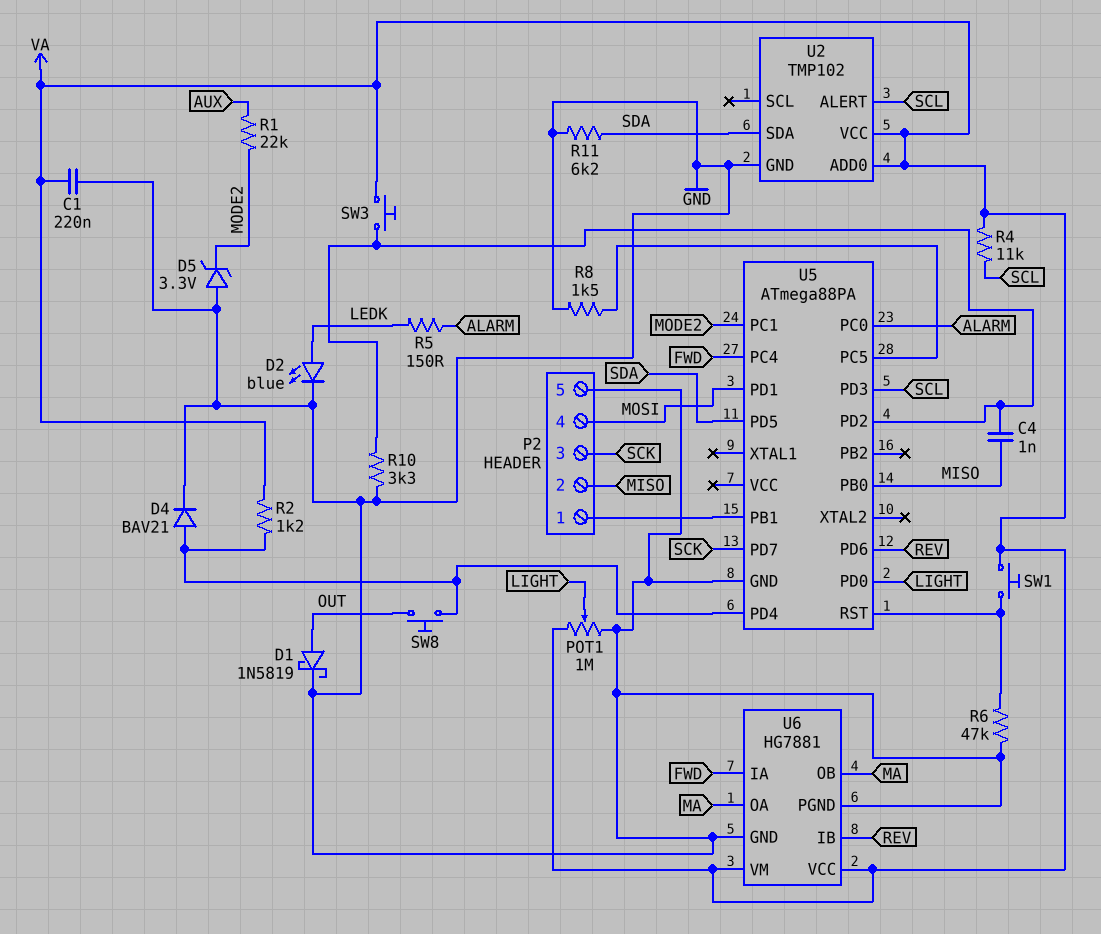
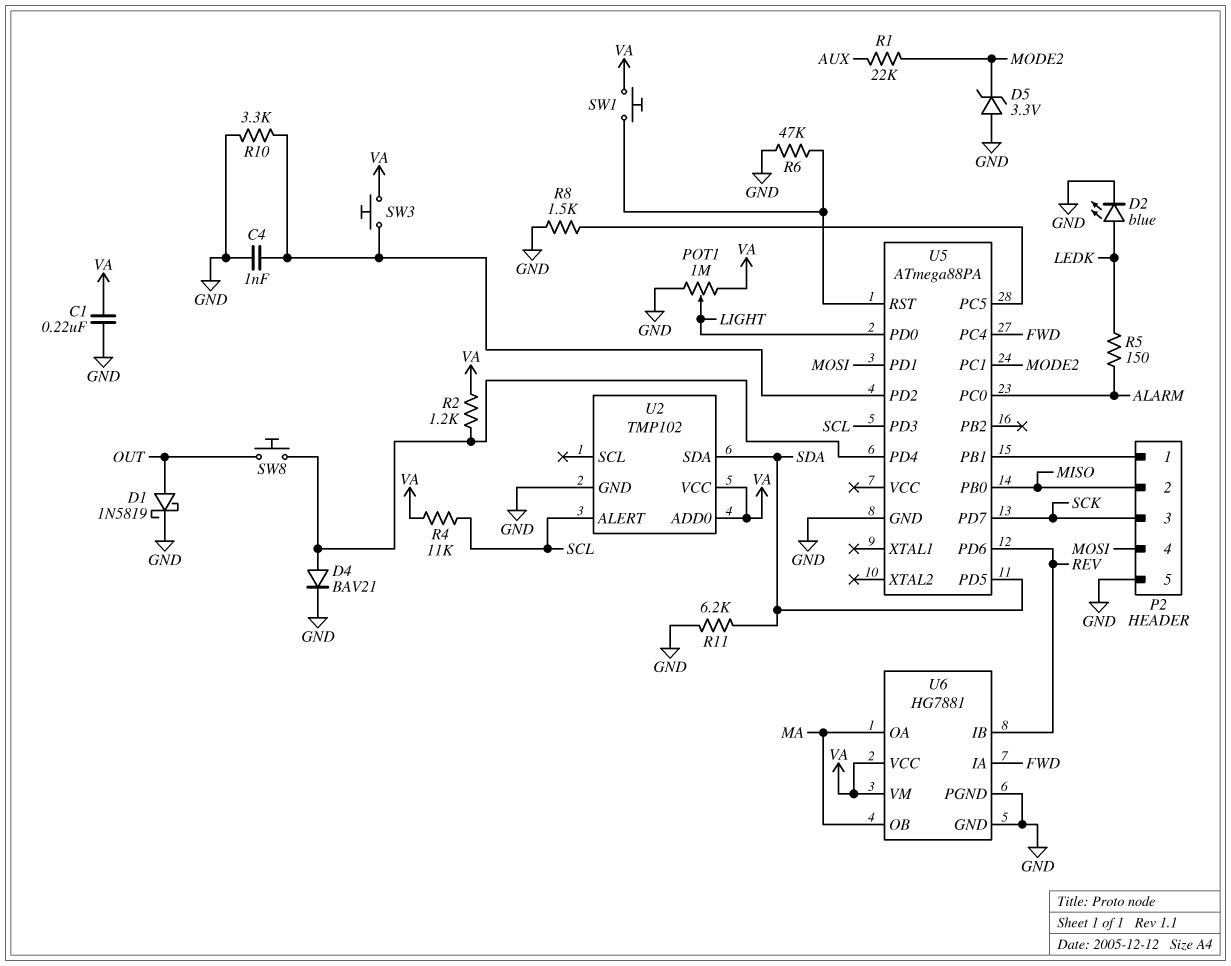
C4: 1nF (MISO, U5/PD2) -> 1nF (GND, U5/PD2)

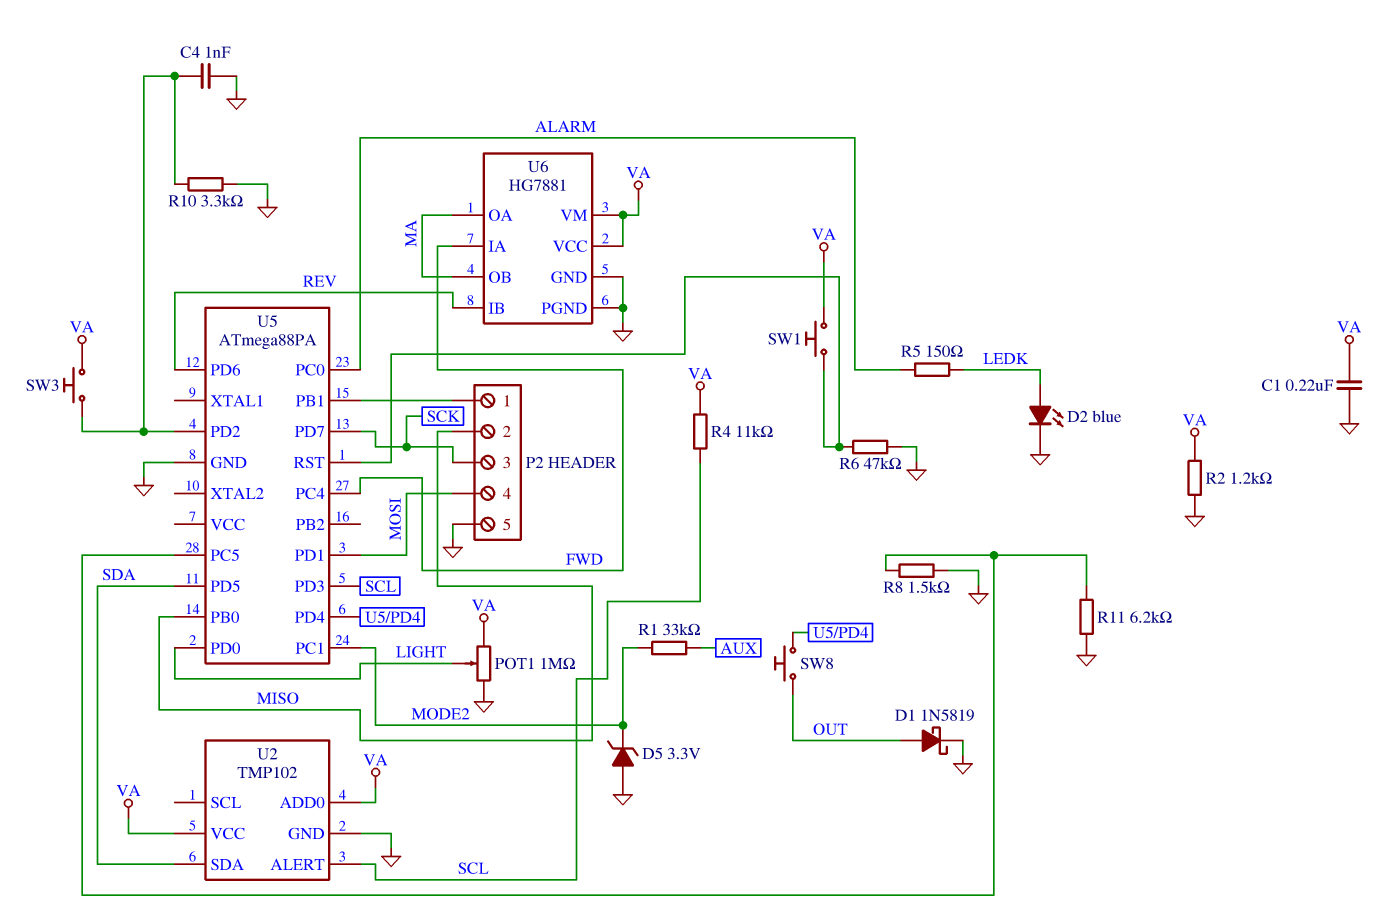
D4: diode BAV21 (A U5/PD4, K GND) -> none
R1: 22k (AUX, MODE2) -> 33k (AUX, MODE2)
R2: 1.2k (U5/PD4, VA) -> 1.2k (GND, VA)
R11: 6.2k (GND, SDA) -> 6.2k (GND, U5/PC5)

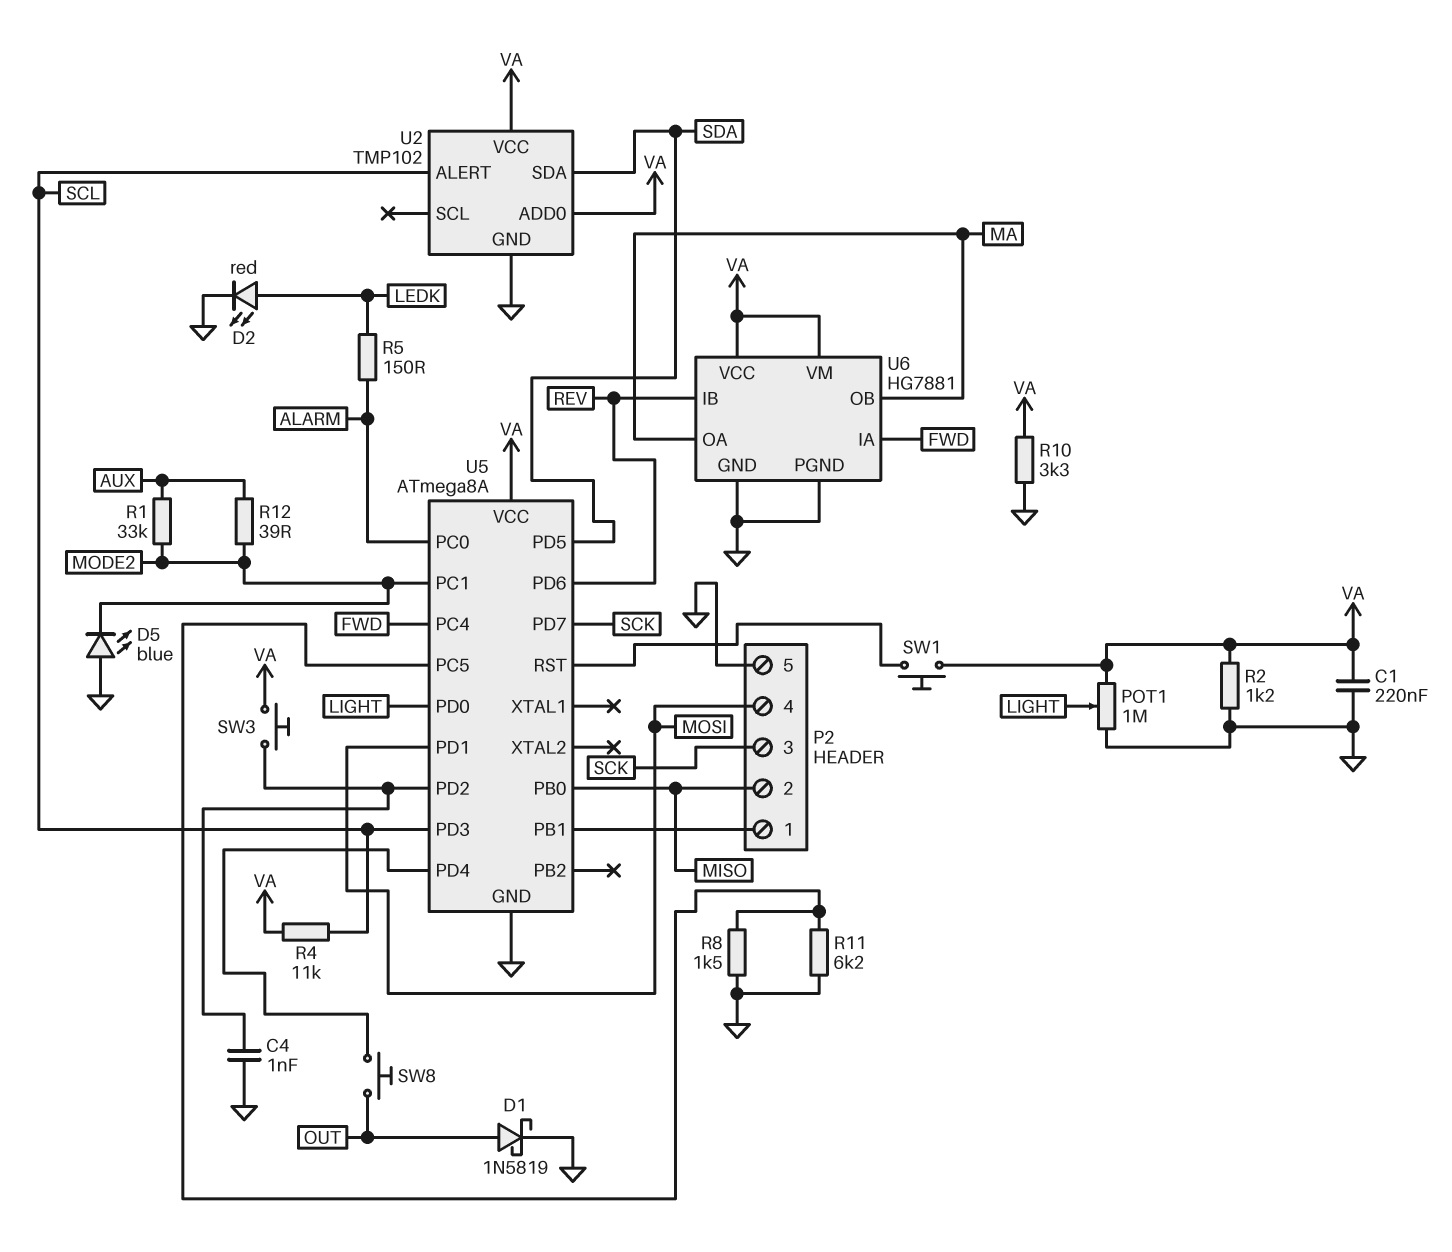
D2: LED blue (A LEDK, K GND) -> LED red (A LEDK, K GND)
D5: zener 3.3V (A GND, K MODE2) -> LED blue (A GND, K MODE2)
R6: 47k (GND, U5/RST) -> none
R10: 3.3k (GND, U5/PD2) -> 3.3k (GND, VA)
R12: none -> 39 (AUX, MODE2)
U5: ATmega88PA -> ATmega8A
U5 pin VCC: none -> VA

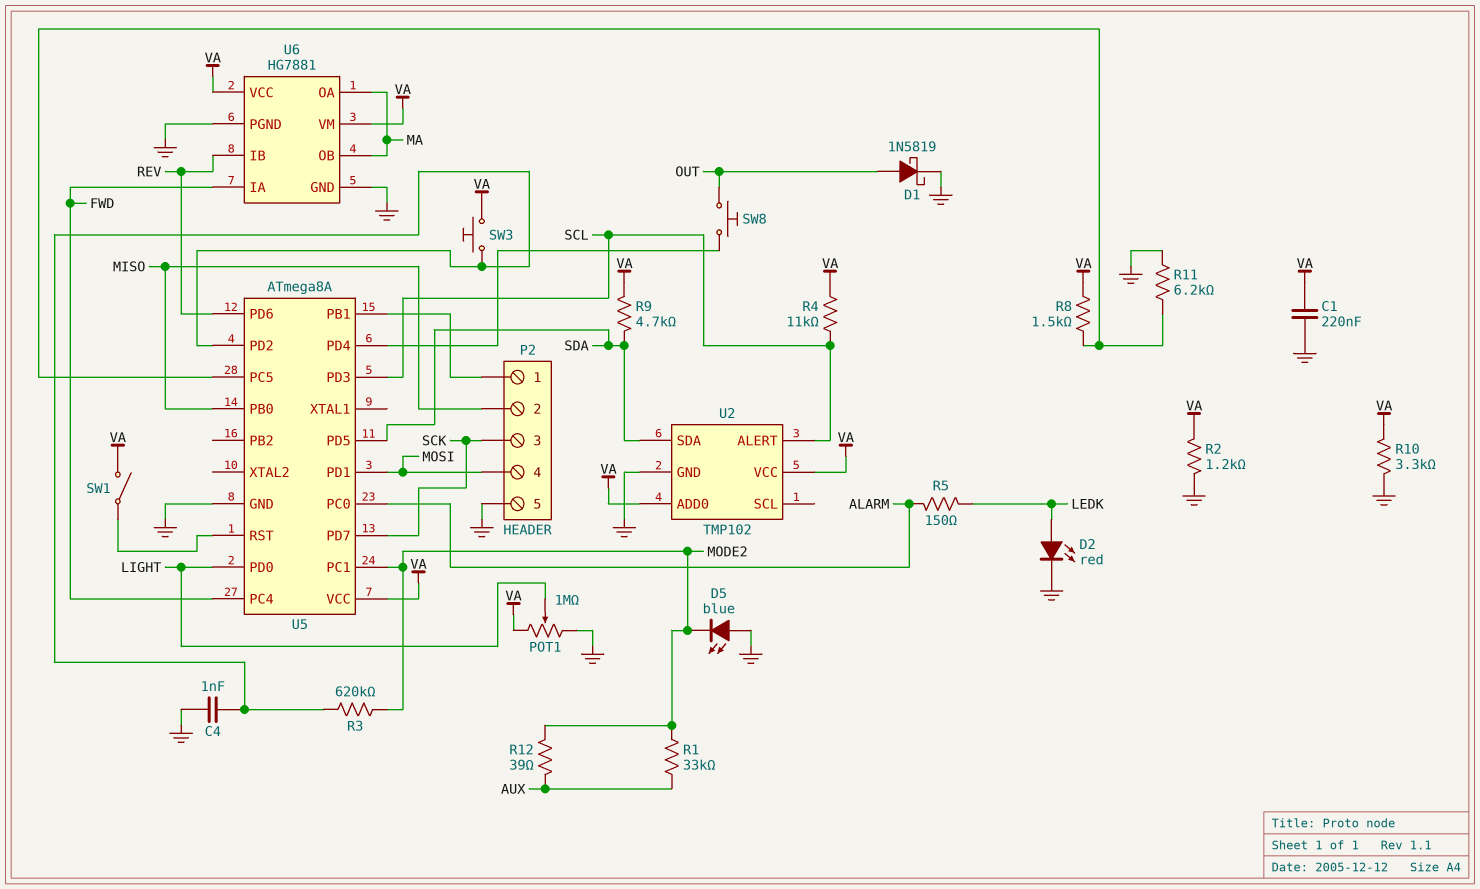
R3: none -> 620k (MODE2, U5/PD2)
R8: 1.5k (GND, U5/PC5) -> 1.5k (U5/PC5, VA)
R9: none -> 4.7k (SDA, VA)
SW1: button (U5/RST, VA) -> switch (U5/RST, VA)

